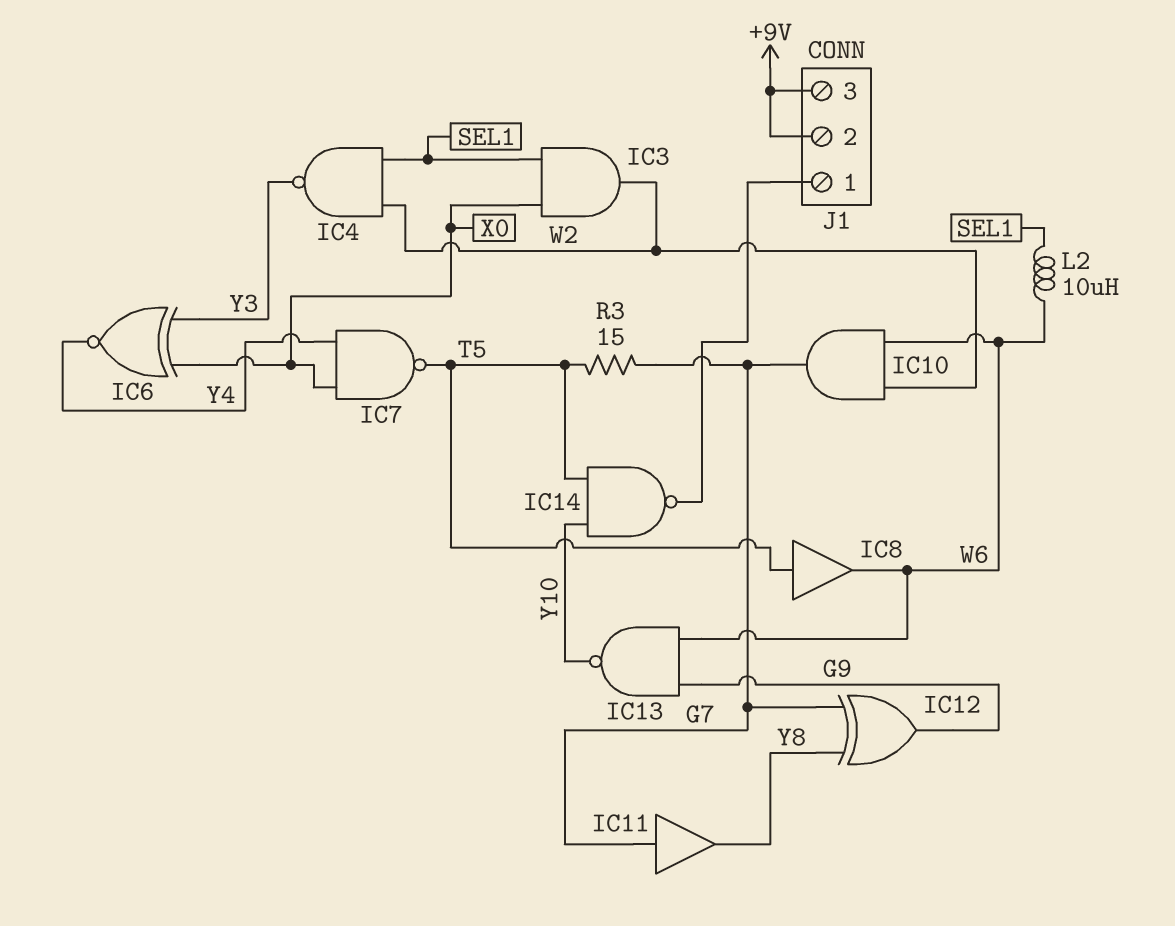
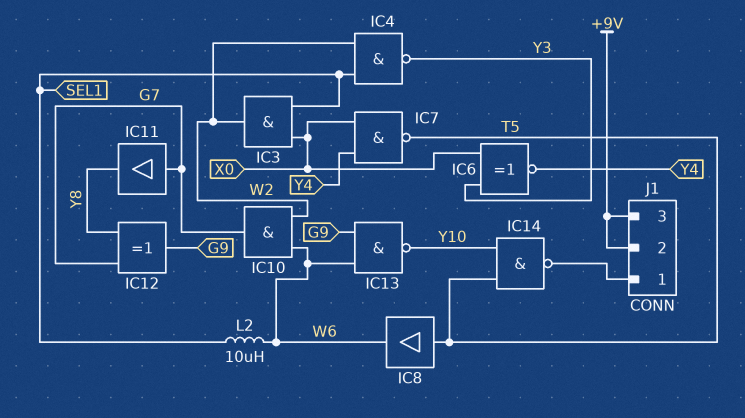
R3: 15 (G7, T5) -> none

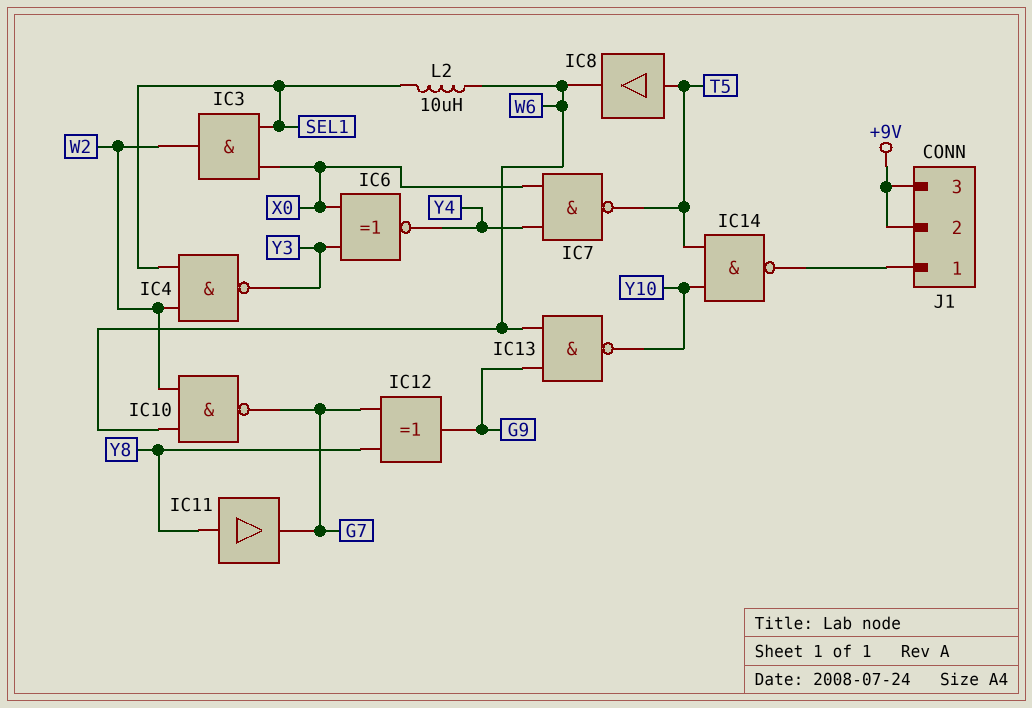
IC10: AND (in W2, in W6, out G7) -> NAND (in W2, in W6, out G7)
IC11: buffer (in G7, out Y8) -> buffer (in Y8, out G7)

